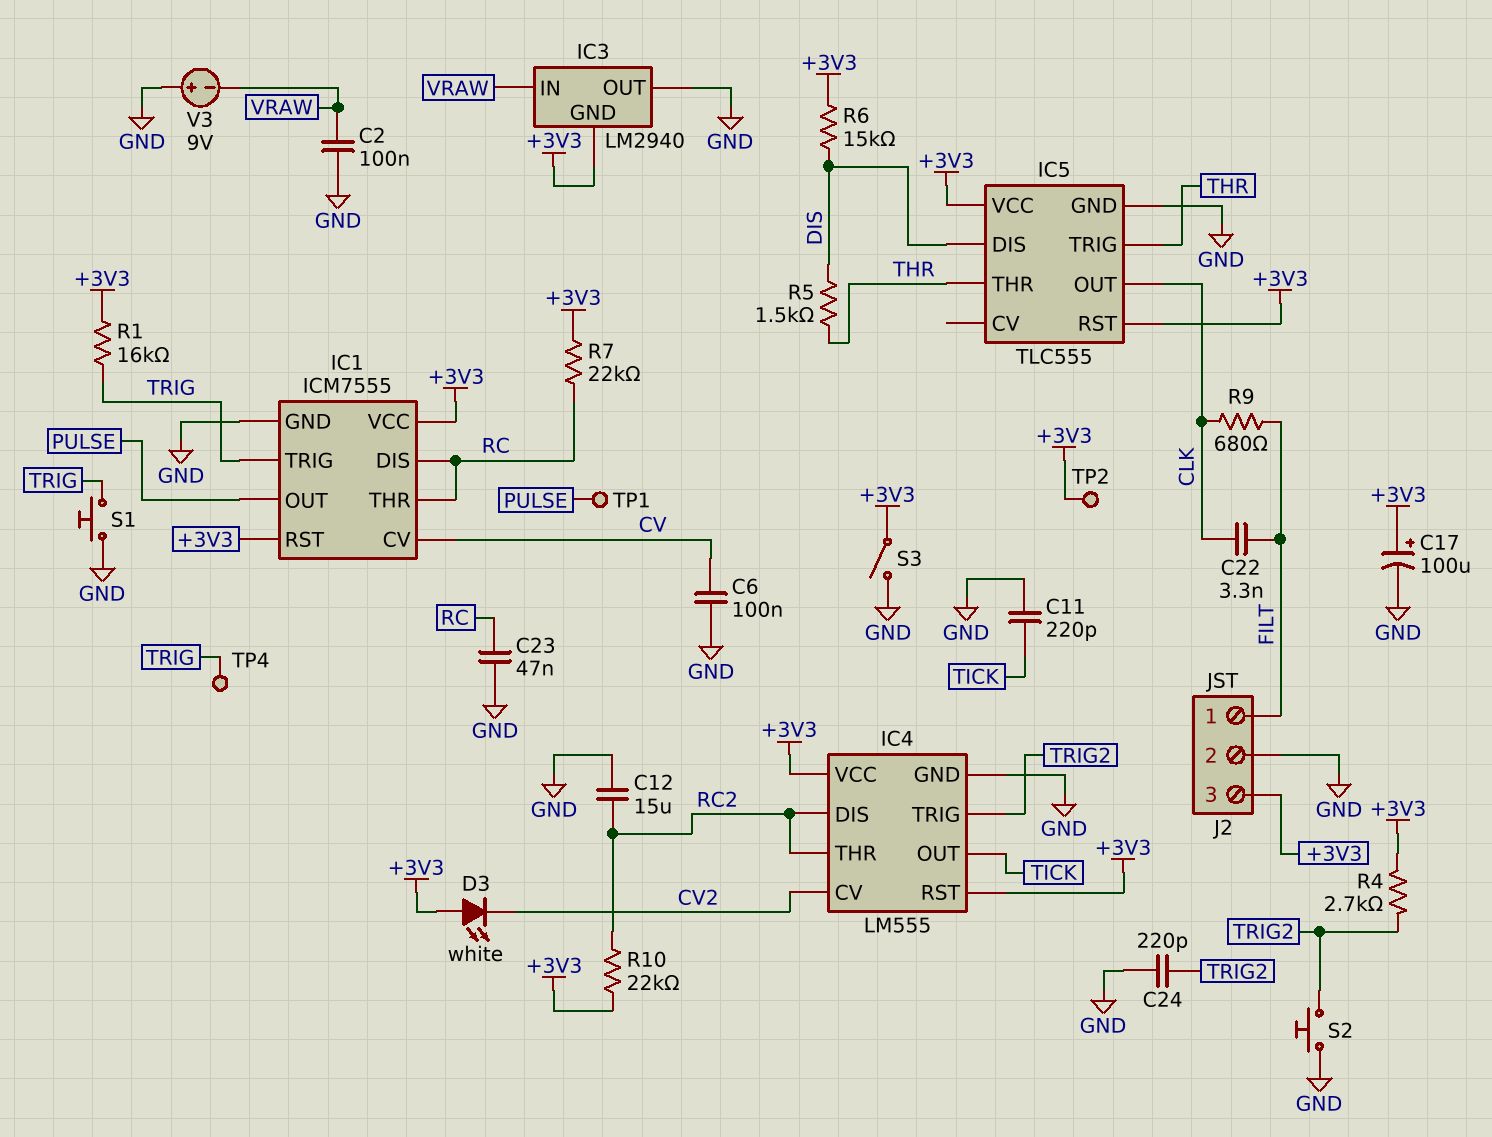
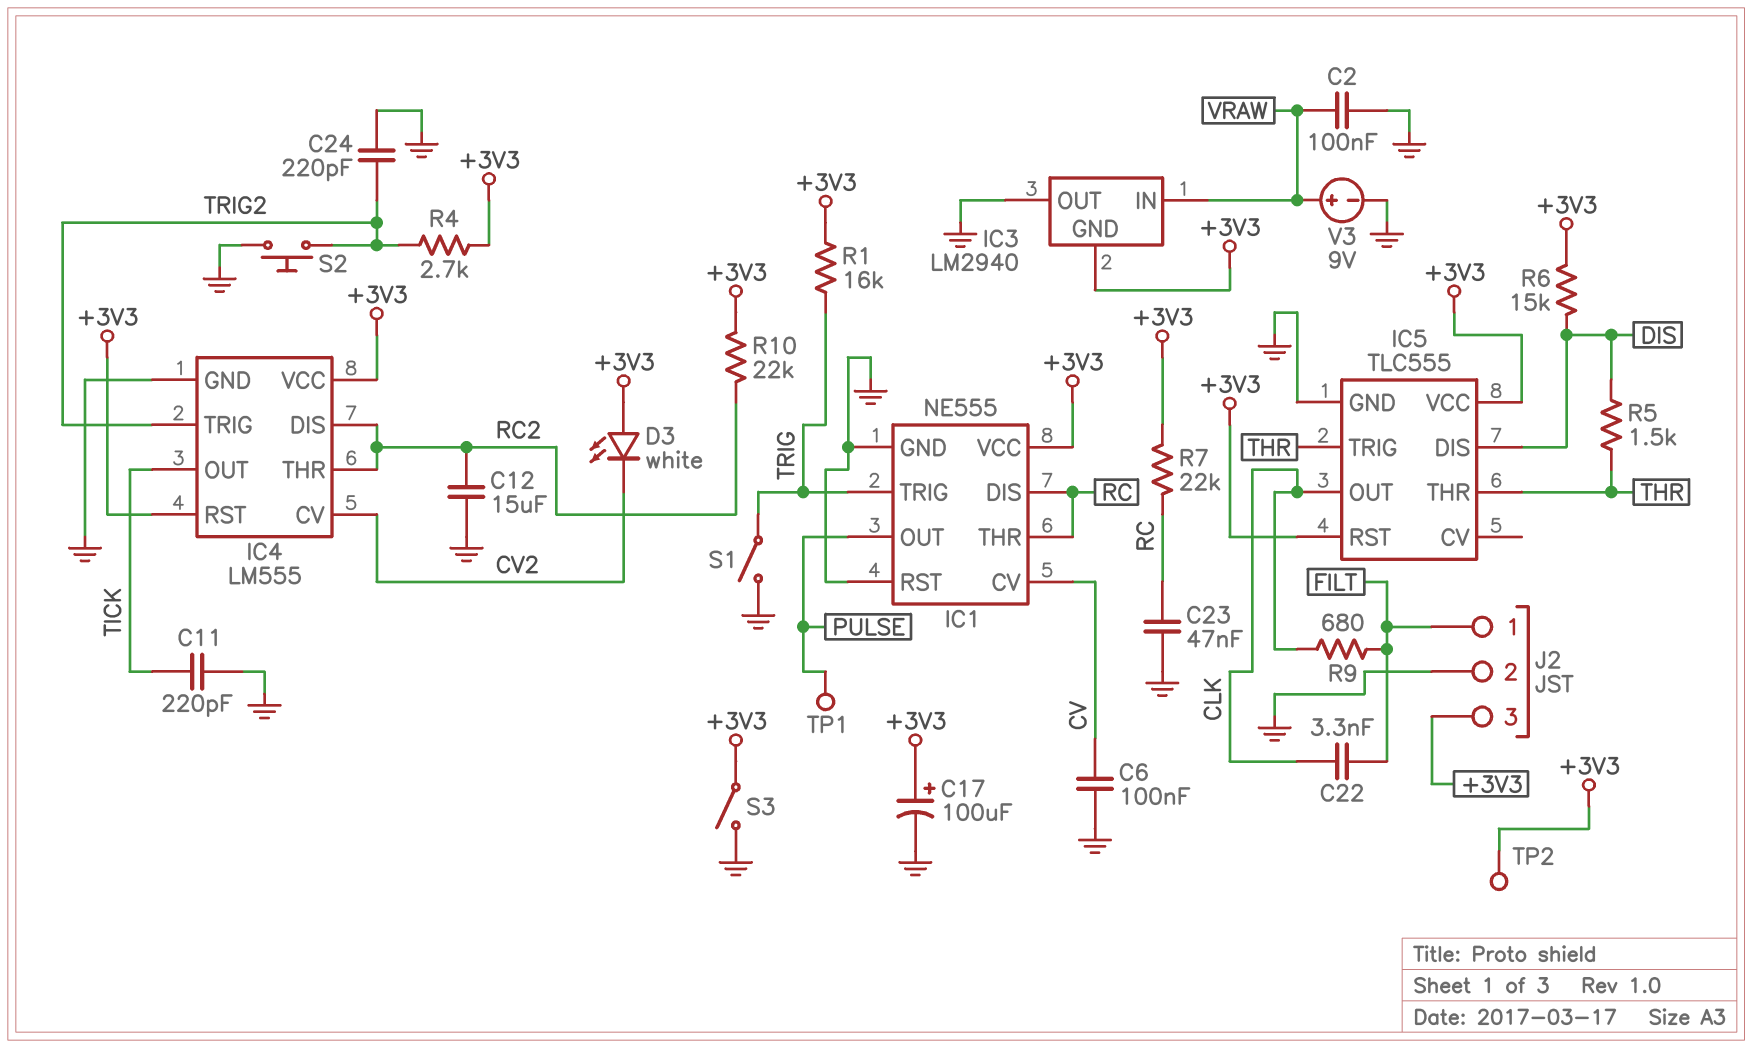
IC1: ICM7555 -> NE555
IC1 pin RST: +3V3 -> GND
S1: button (GND, TRIG) -> switch (GND, TRIG)
TP4: test point (TRIG) -> none
V3: 9V (plus GND, minus VRAW) -> 9V (plus VRAW, minus GND)

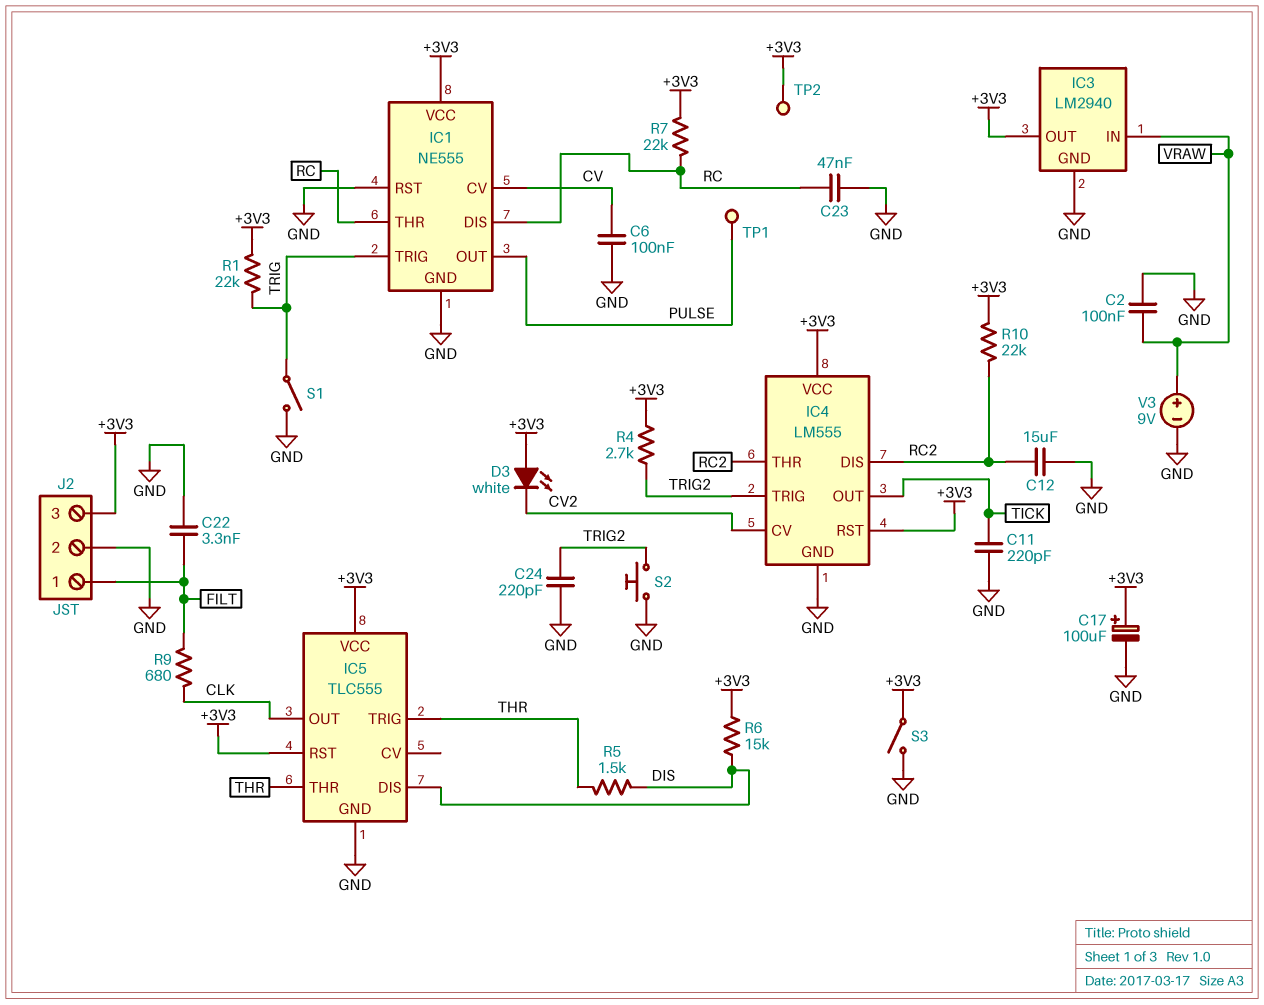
C22: 3.3nF (CLK, FILT) -> 3.3nF (FILT, GND)
IC3 pin GND: +3V3 -> GND
IC3 pin OUT: GND -> +3V3
R1: 16k (+3V3, TRIG) -> 22k (+3V3, TRIG)

